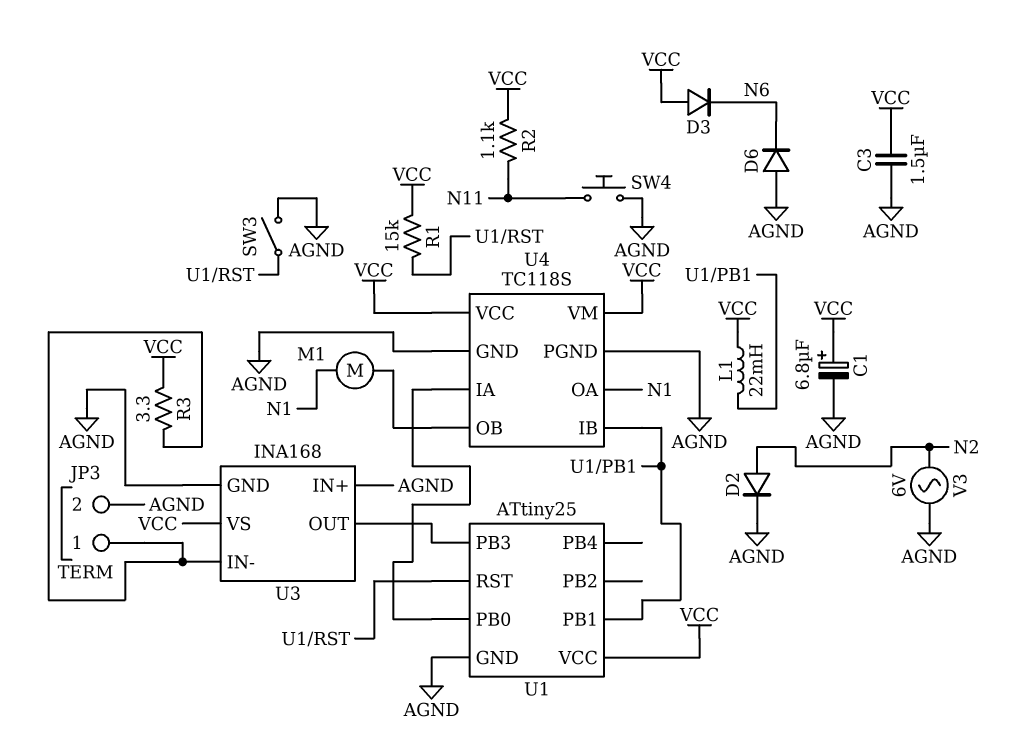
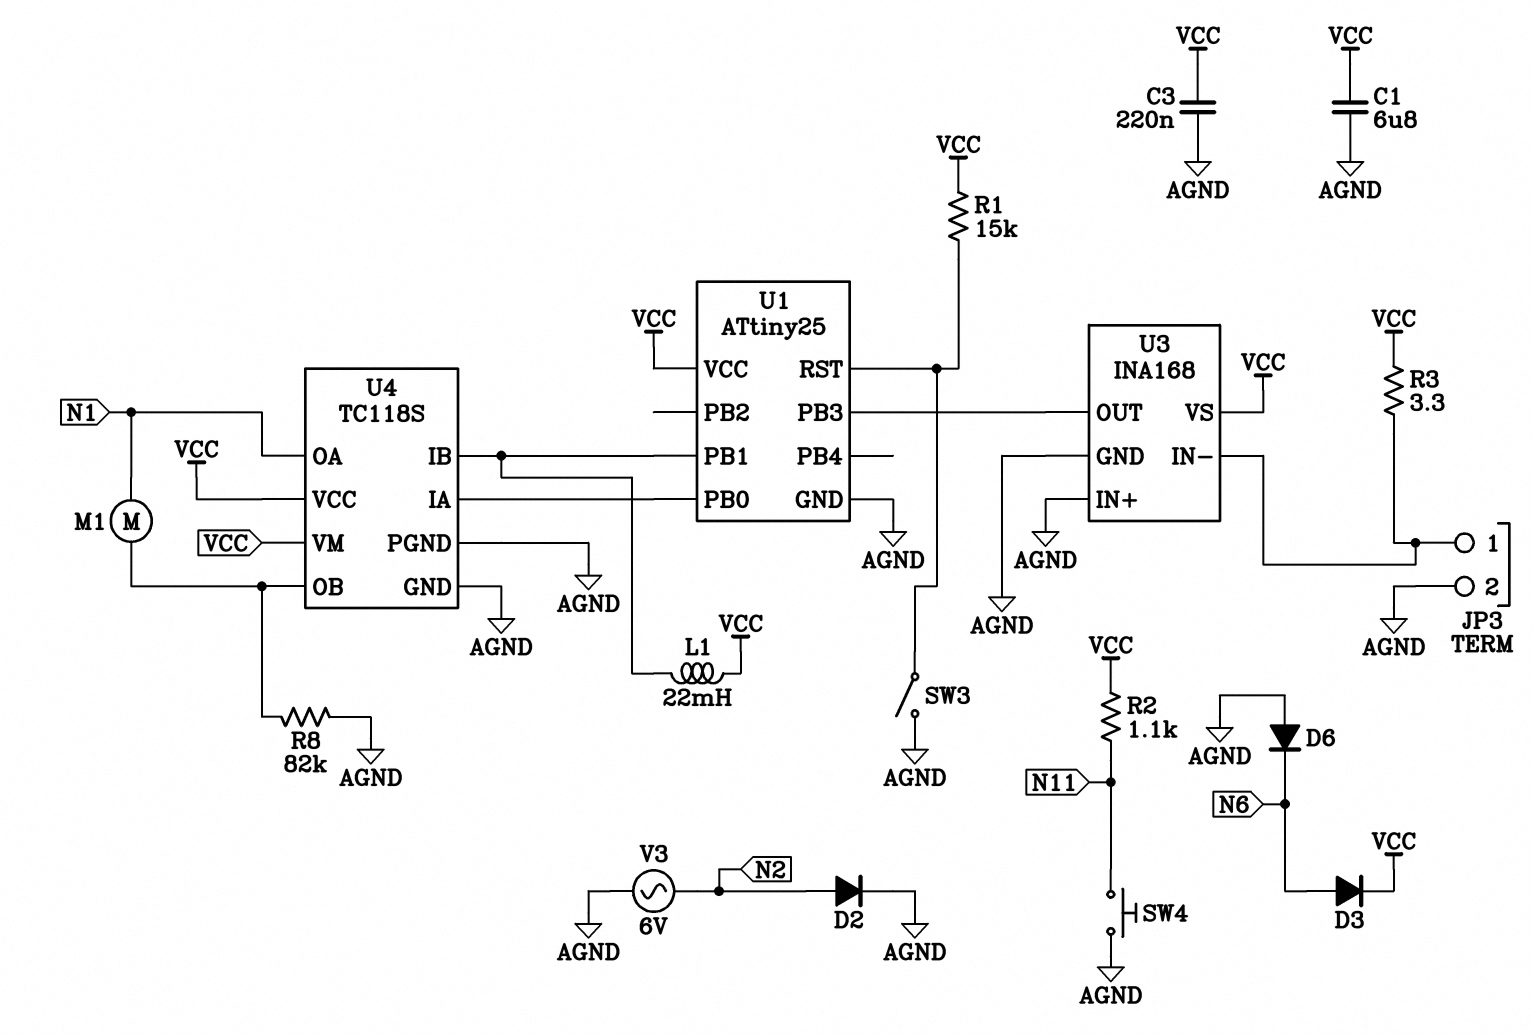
C1: 6.8uF (plus VCC, minus AGND) -> 6.8uF (AGND, VCC)
C3: 1.5uF (AGND, VCC) -> 220nF (AGND, VCC)
D3: diode (A VCC, K N6) -> diode (A N6, K VCC)
R8: none -> 82k (AGND, U4/OB)

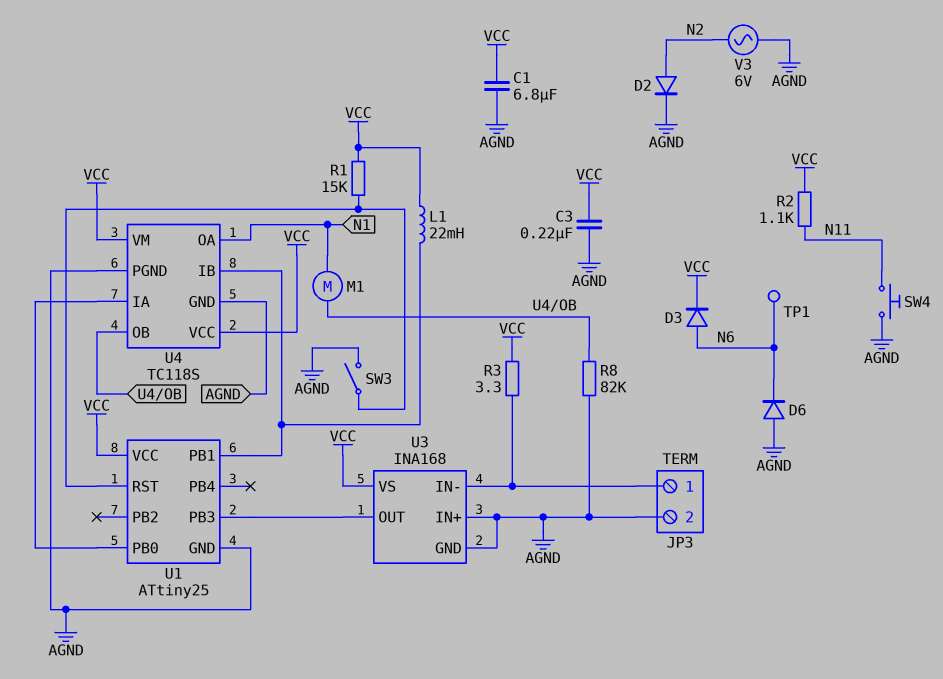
TP1: none -> test point (N6)

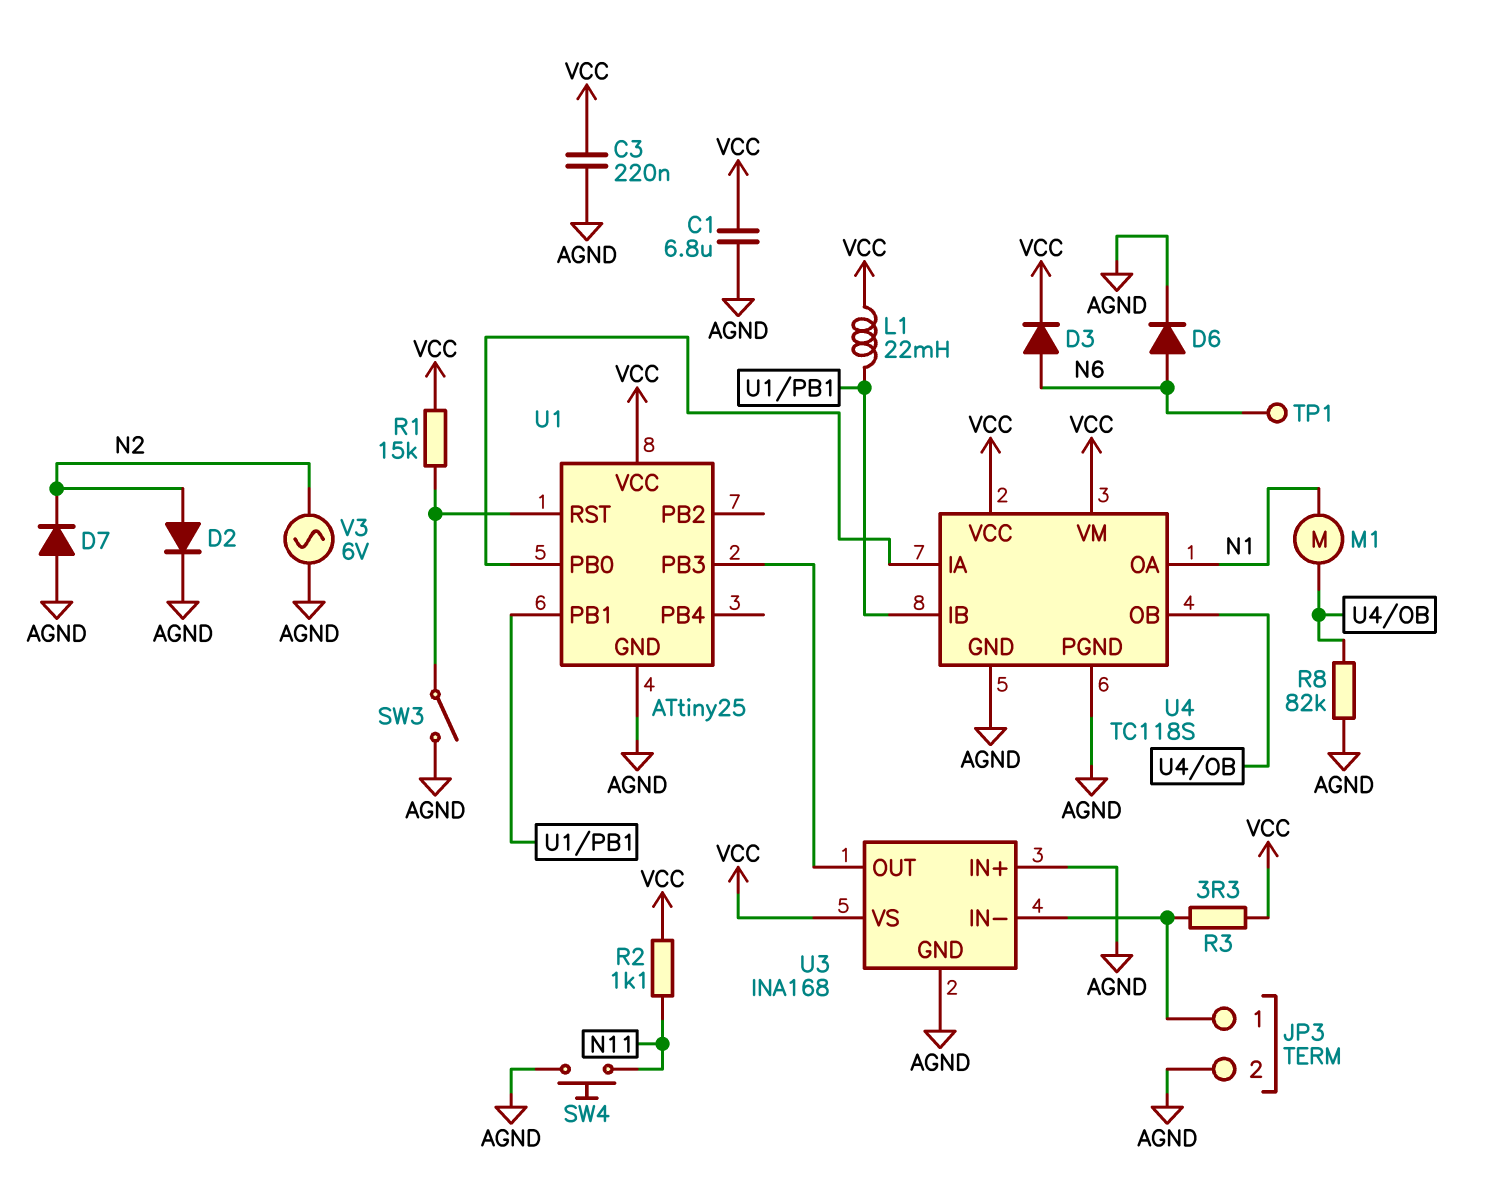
D6: diode (A AGND, K N6) -> diode (A N6, K AGND)
D7: none -> diode (A AGND, K N2)

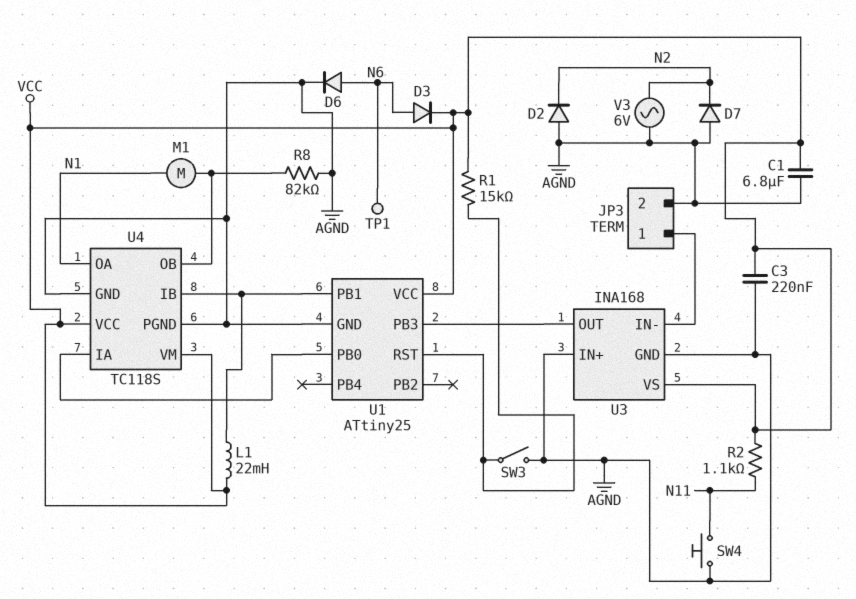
D2: diode (A N2, K AGND) -> diode (A AGND, K N2)
R3: 3.3 (JP3/1, VCC) -> none

